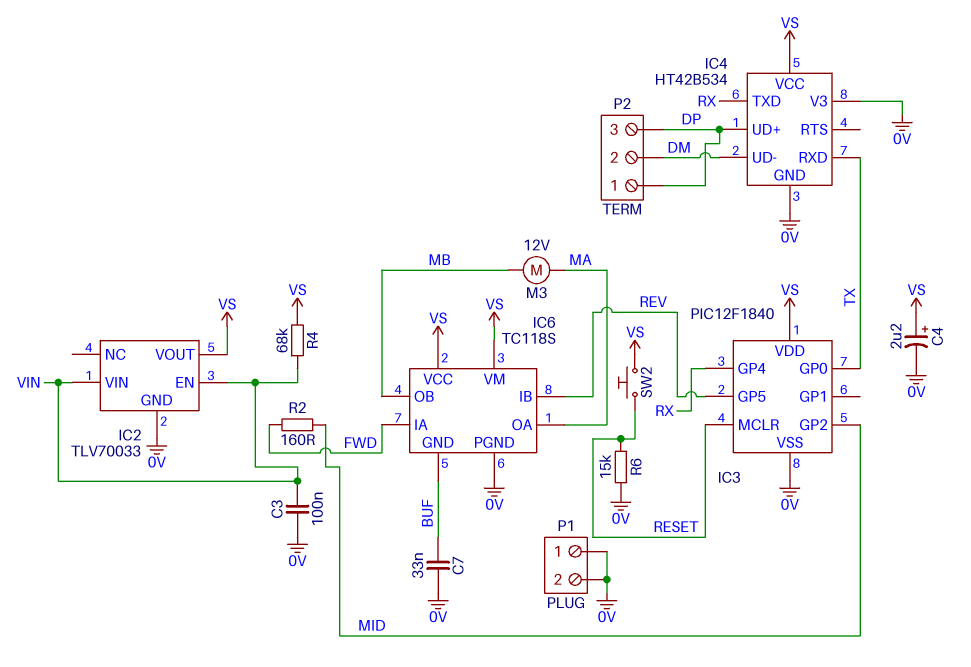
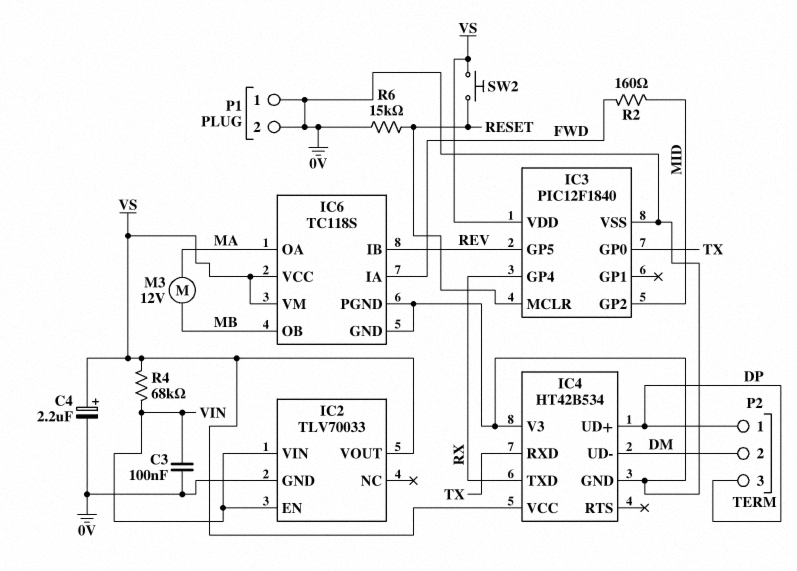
C7: 33nF (0V, BUF) -> none
IC6 pin GND: BUF -> 0V

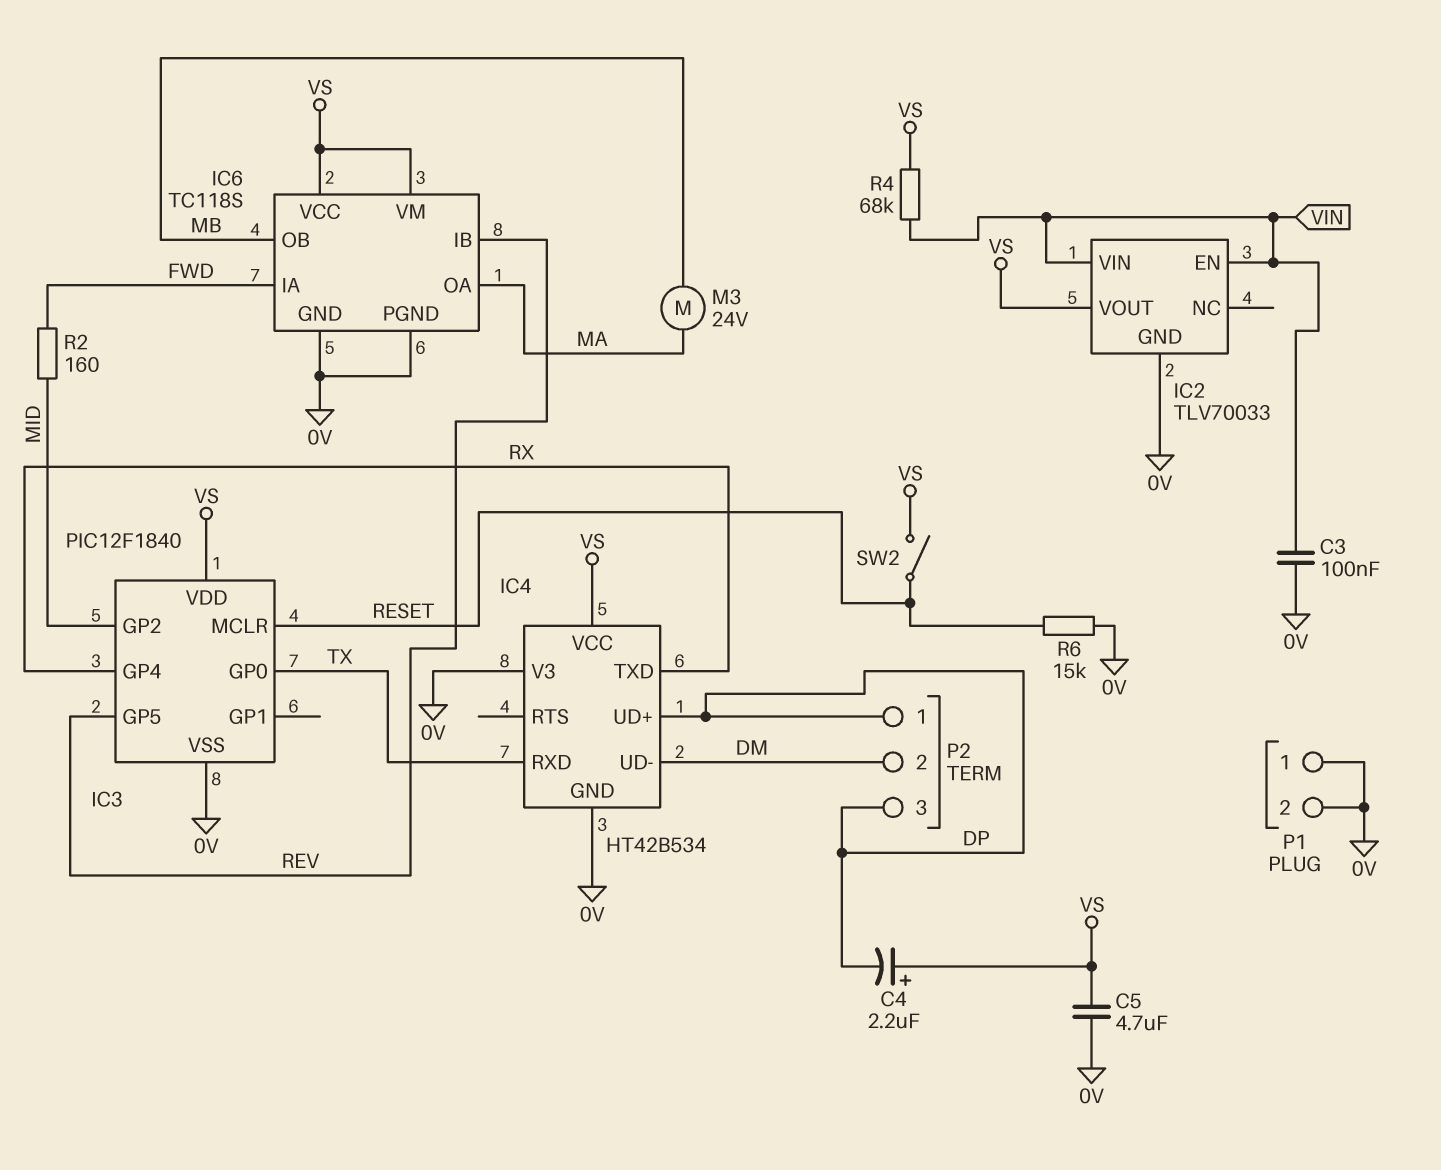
C4: 2.2uF (plus VS, minus 0V) -> 2.2uF (plus VS, minus DP)
C5: none -> 4.7uF (0V, VS)
M3: motor 12V (MA, MB) -> motor 24V (MA, MB)
SW2: button (RESET, VS) -> switch (RESET, VS)

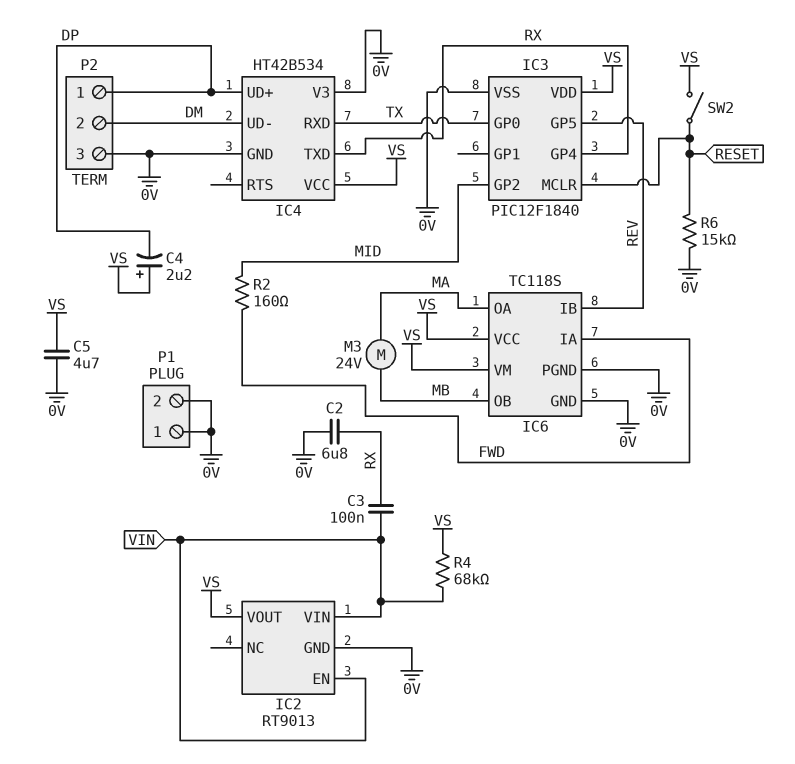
C2: none -> 6.8uF (0V, RX)
C3: 100nF (0V, VIN) -> 100nF (RX, VIN)
IC2: TLV70033 -> RT9013
P2 pin 3: DP -> 0V

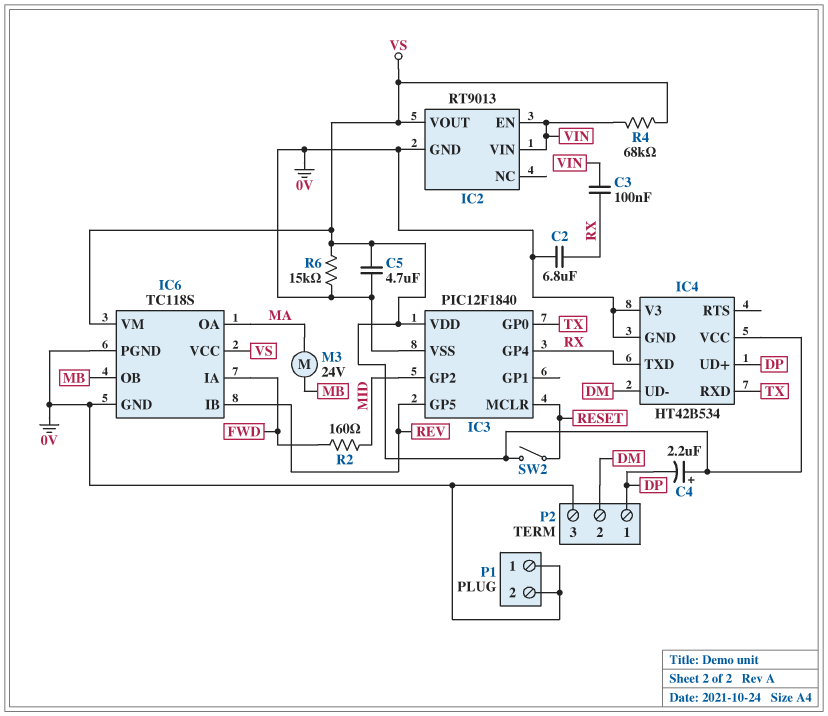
R6: 15k (0V, RESET) -> 15k (0V, VS)

